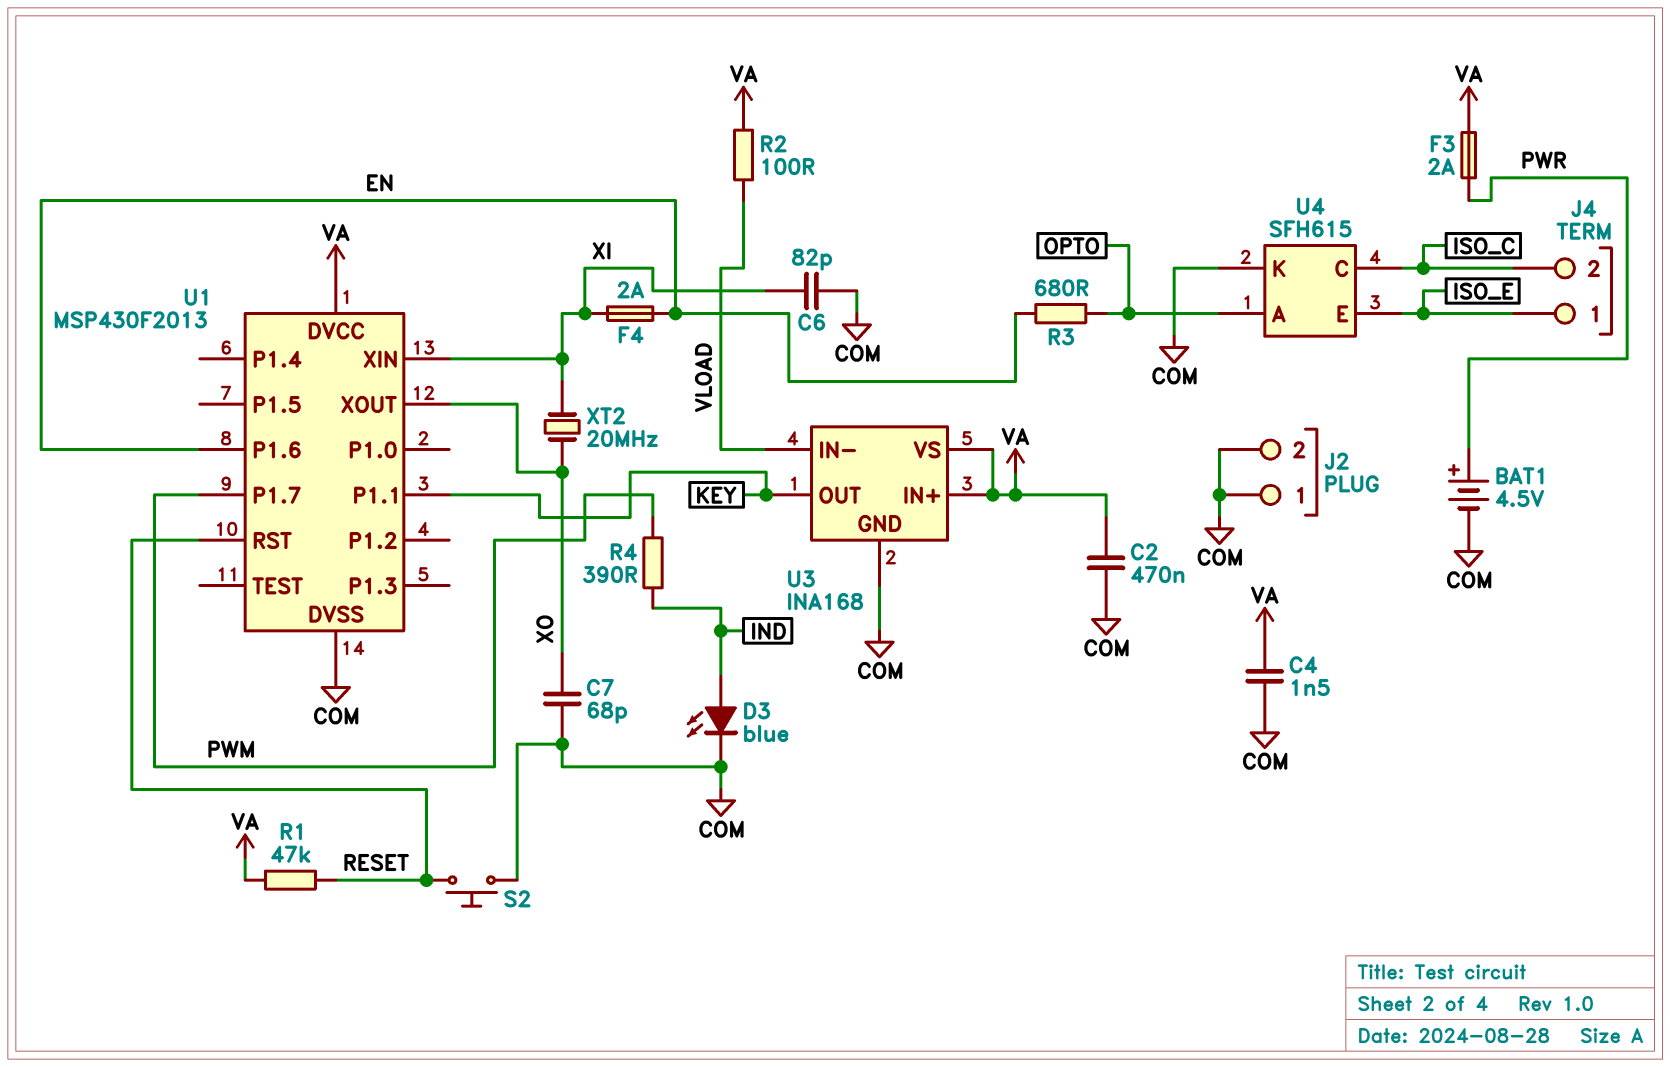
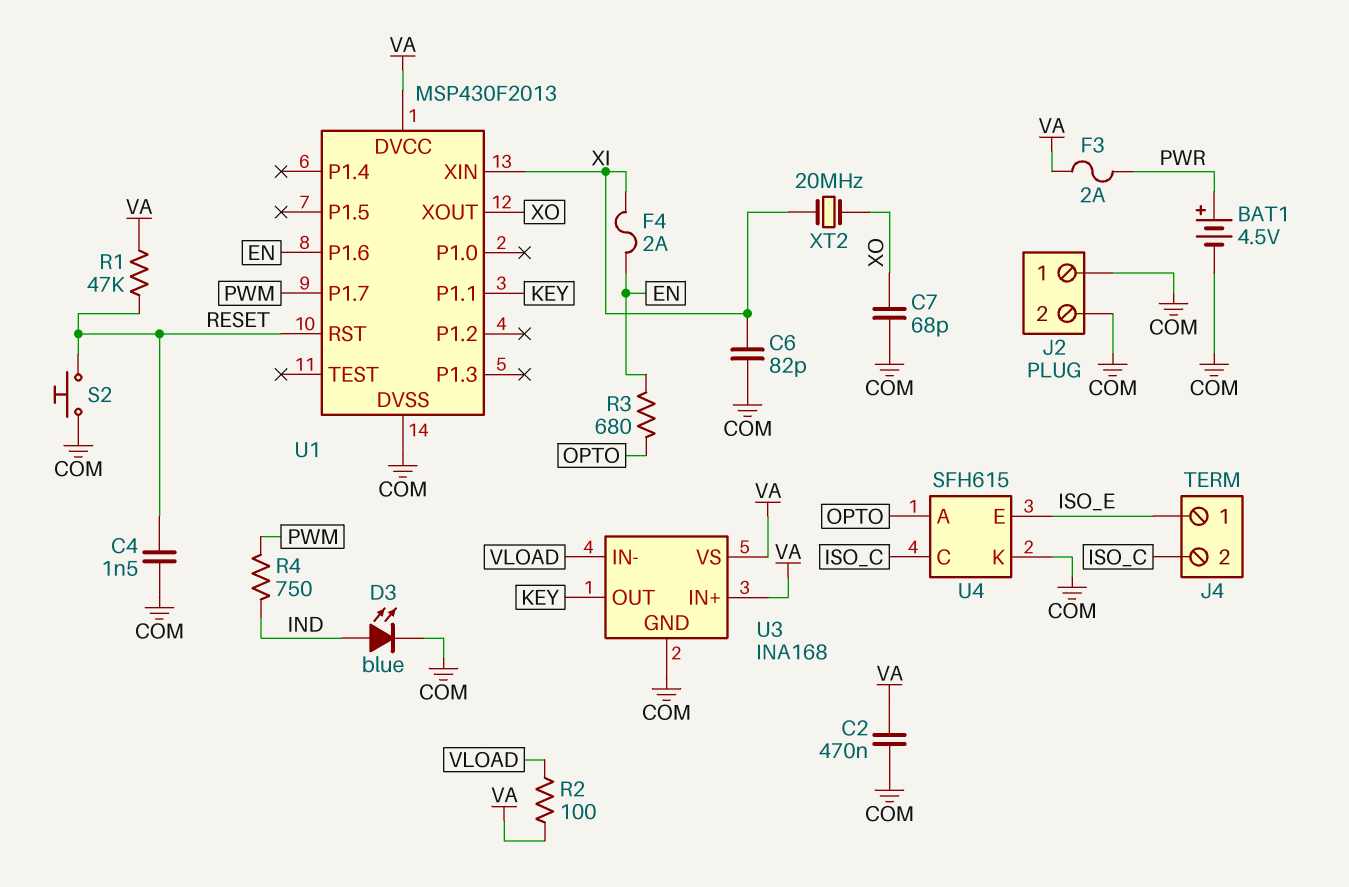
C4: 1.5nF (COM, VA) -> 1.5nF (COM, RESET)
R4: 390 (IND, PWM) -> 750 (IND, PWM)

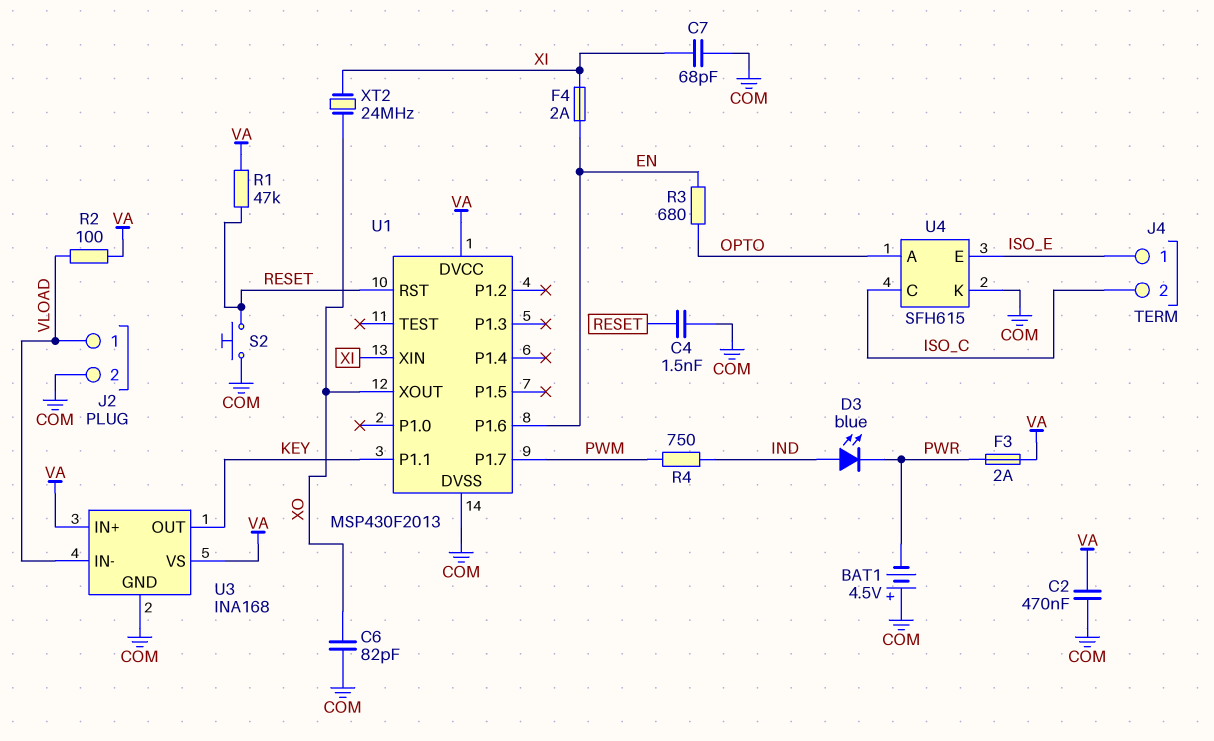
BAT1: 4.5V (plus PWR, minus COM) -> 4.5V (plus COM, minus PWR)
C6: 82pF (COM, XI) -> 82pF (COM, XO)
C7: 68pF (COM, XO) -> 68pF (COM, XI)
D3: LED blue (A IND, K COM) -> LED blue (A IND, K PWR)
J2 pin 1: COM -> VLOAD
XT2: 20MHz (XI, XO) -> 24MHz (XI, XO)

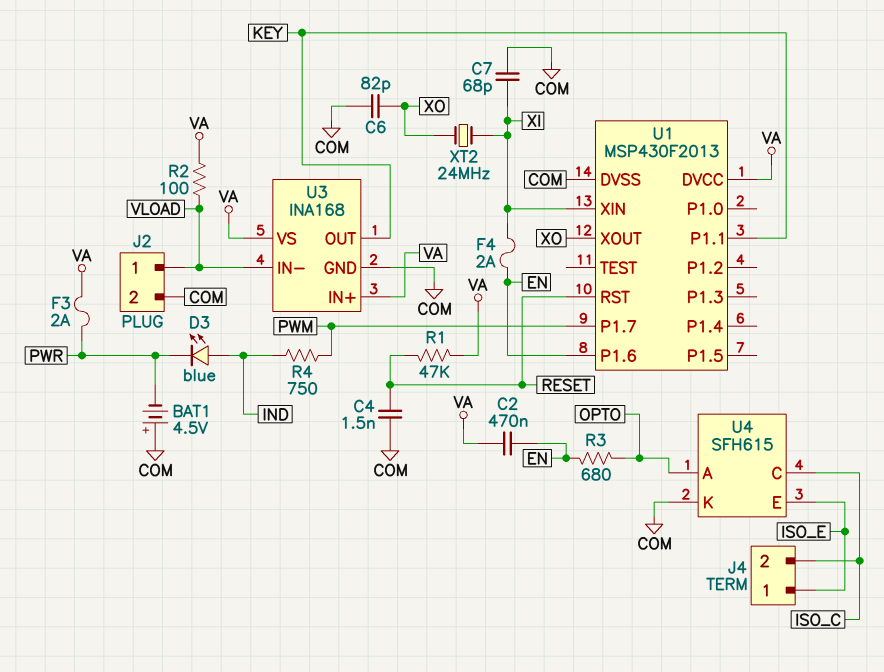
C2: 470nF (COM, VA) -> 470nF (EN, VA)
S2: button (COM, RESET) -> none

